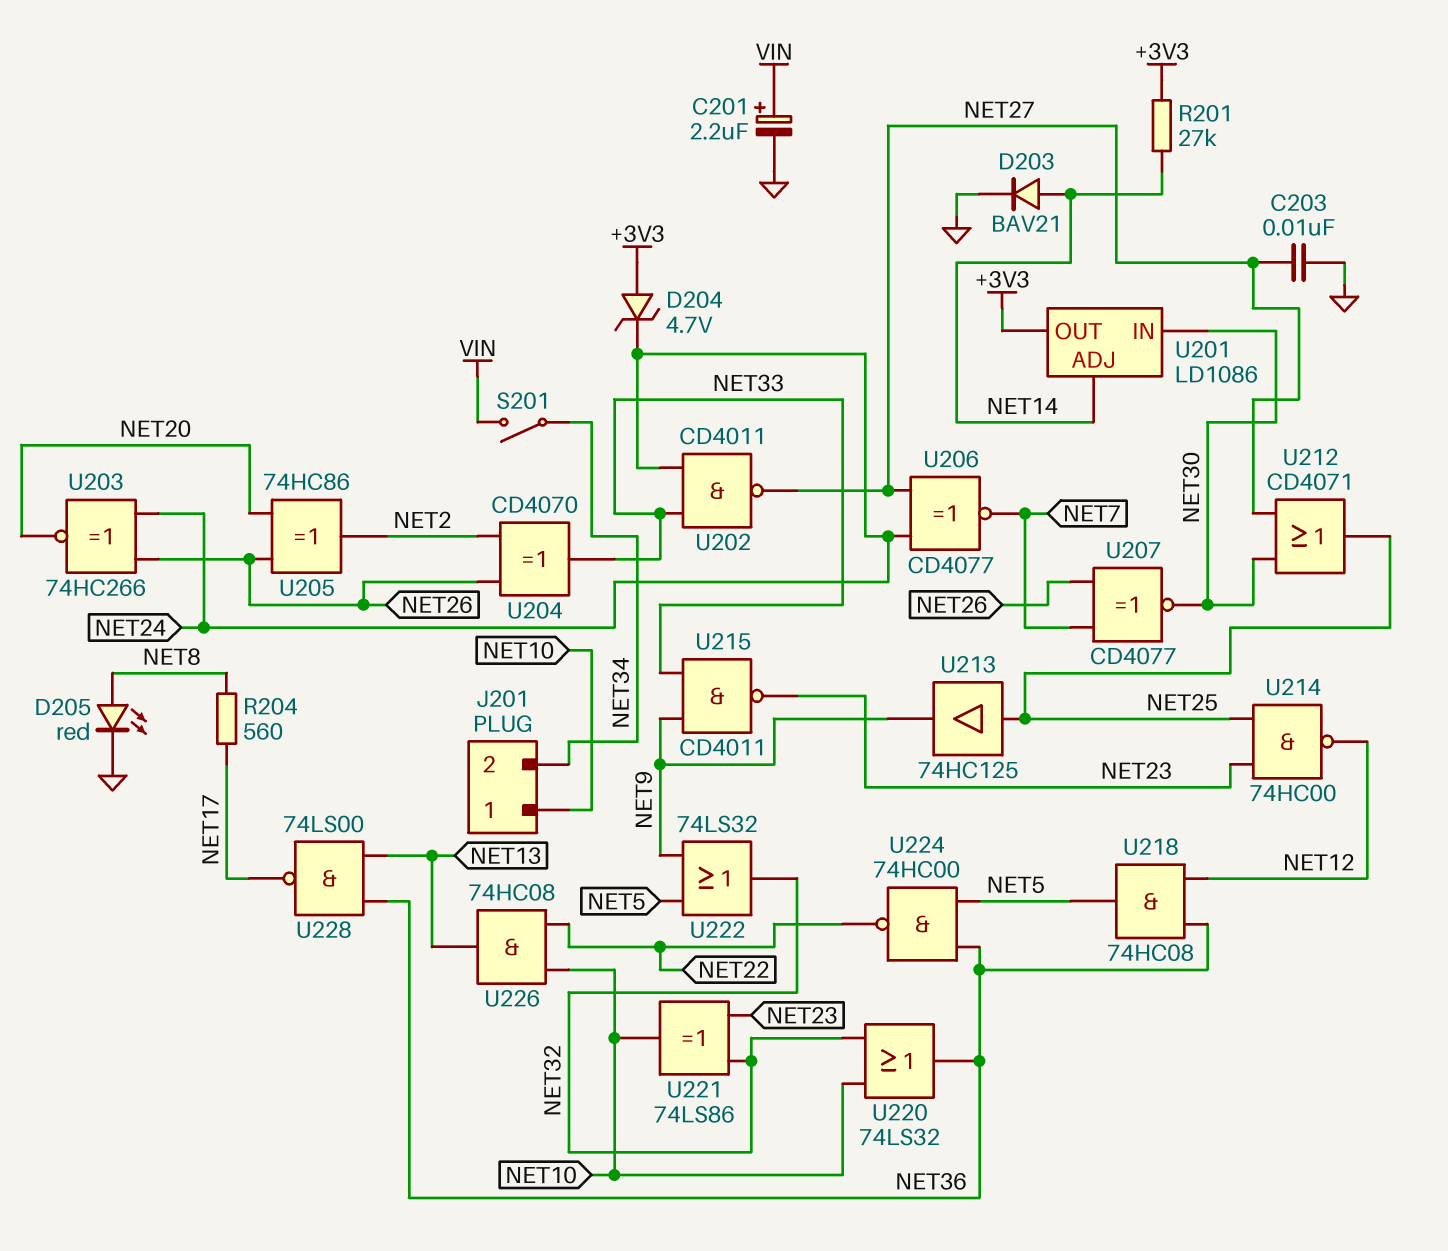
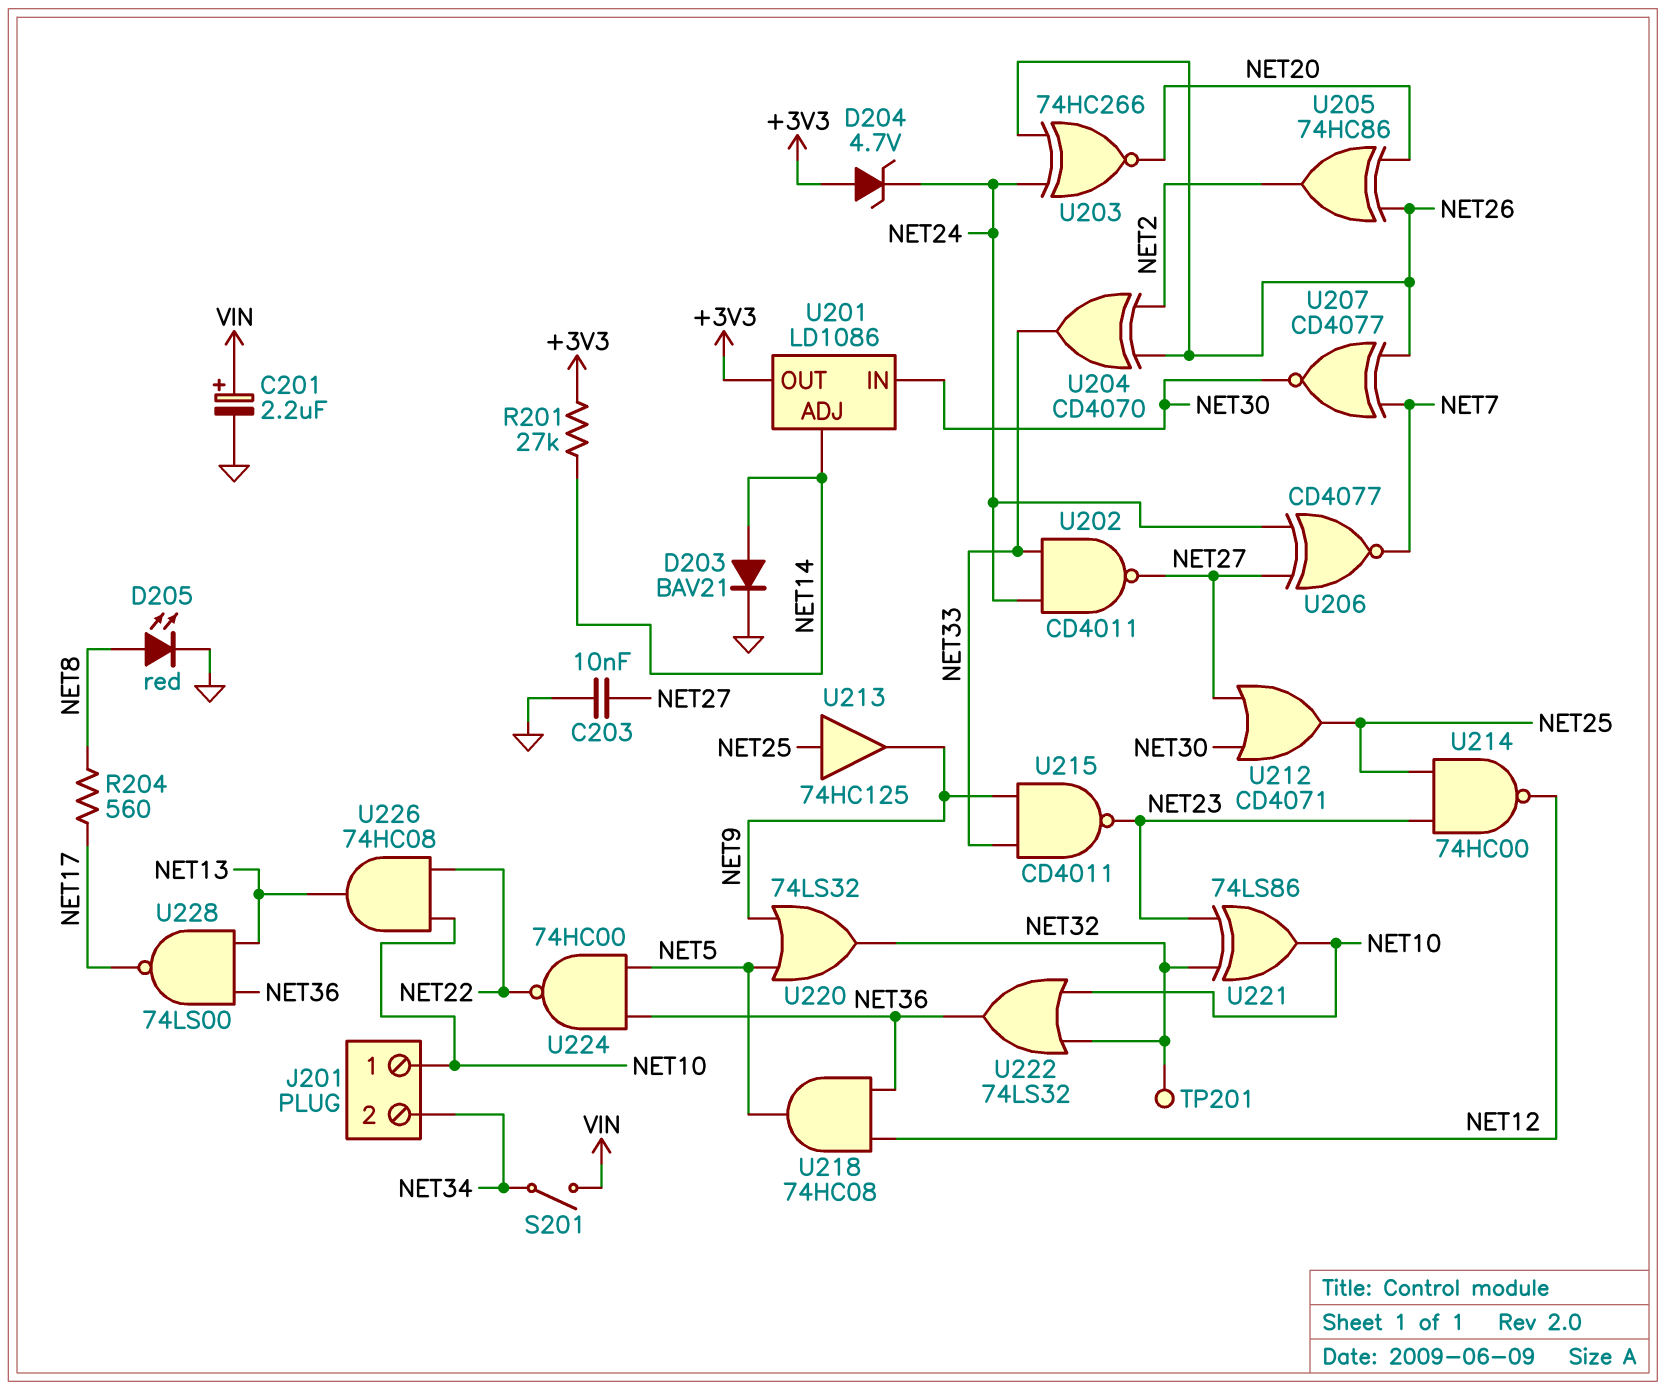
TP201: none -> test point (NET32)
U220: OR 74LS32 (in NET10, in NET32, out NET36) -> OR 74LS32 (in NET5, in NET9, out NET32)
U222: OR 74LS32 (in NET5, in NET9, out NET32) -> OR 74LS32 (in NET10, in NET32, out NET36)

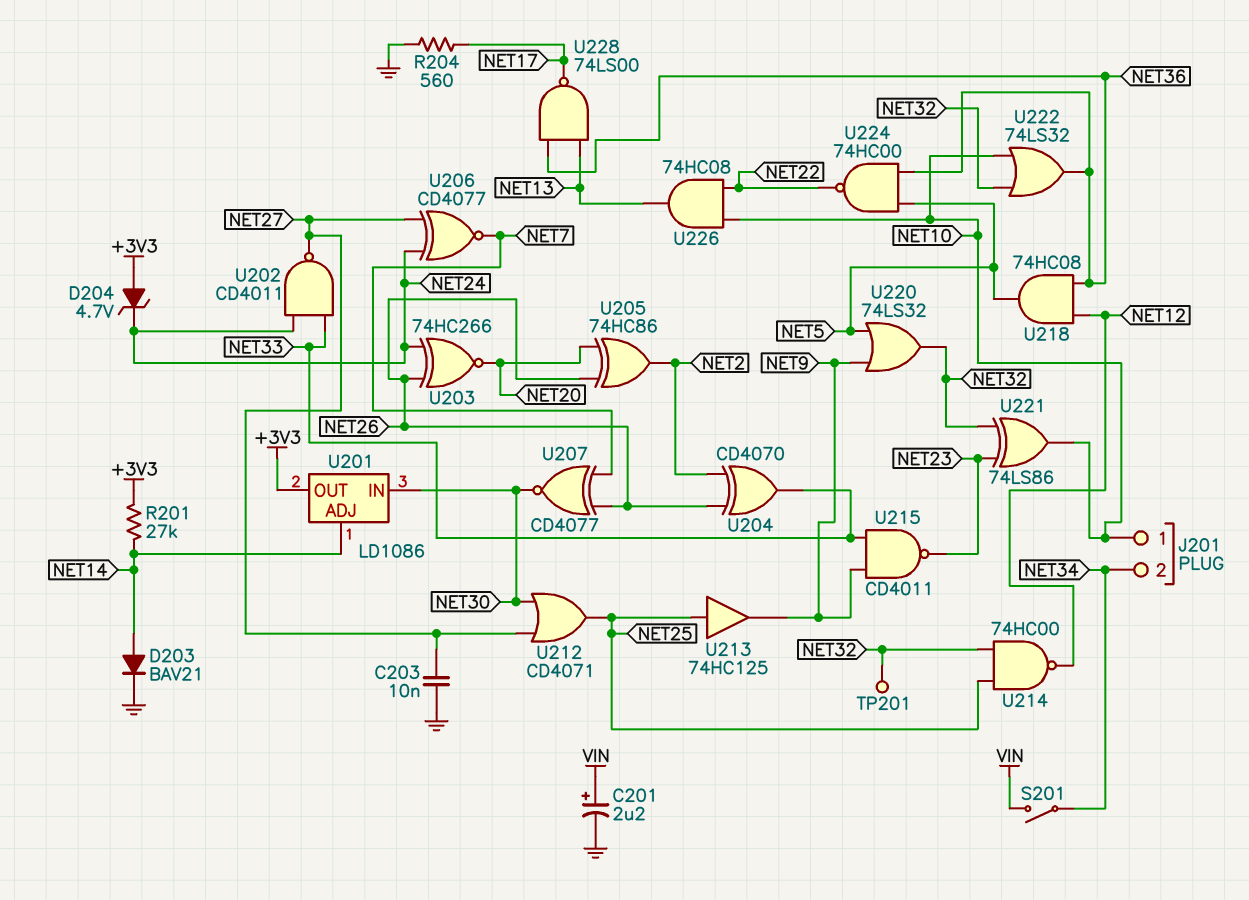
D205: LED red (A NET8, K GND) -> none
R204: 560 (NET8, NET17) -> 560 (GND, NET17)
U214: NAND 74HC00 (in NET23, in NET25, out NET12) -> NAND 74HC00 (in NET25, in NET32, out NET12)

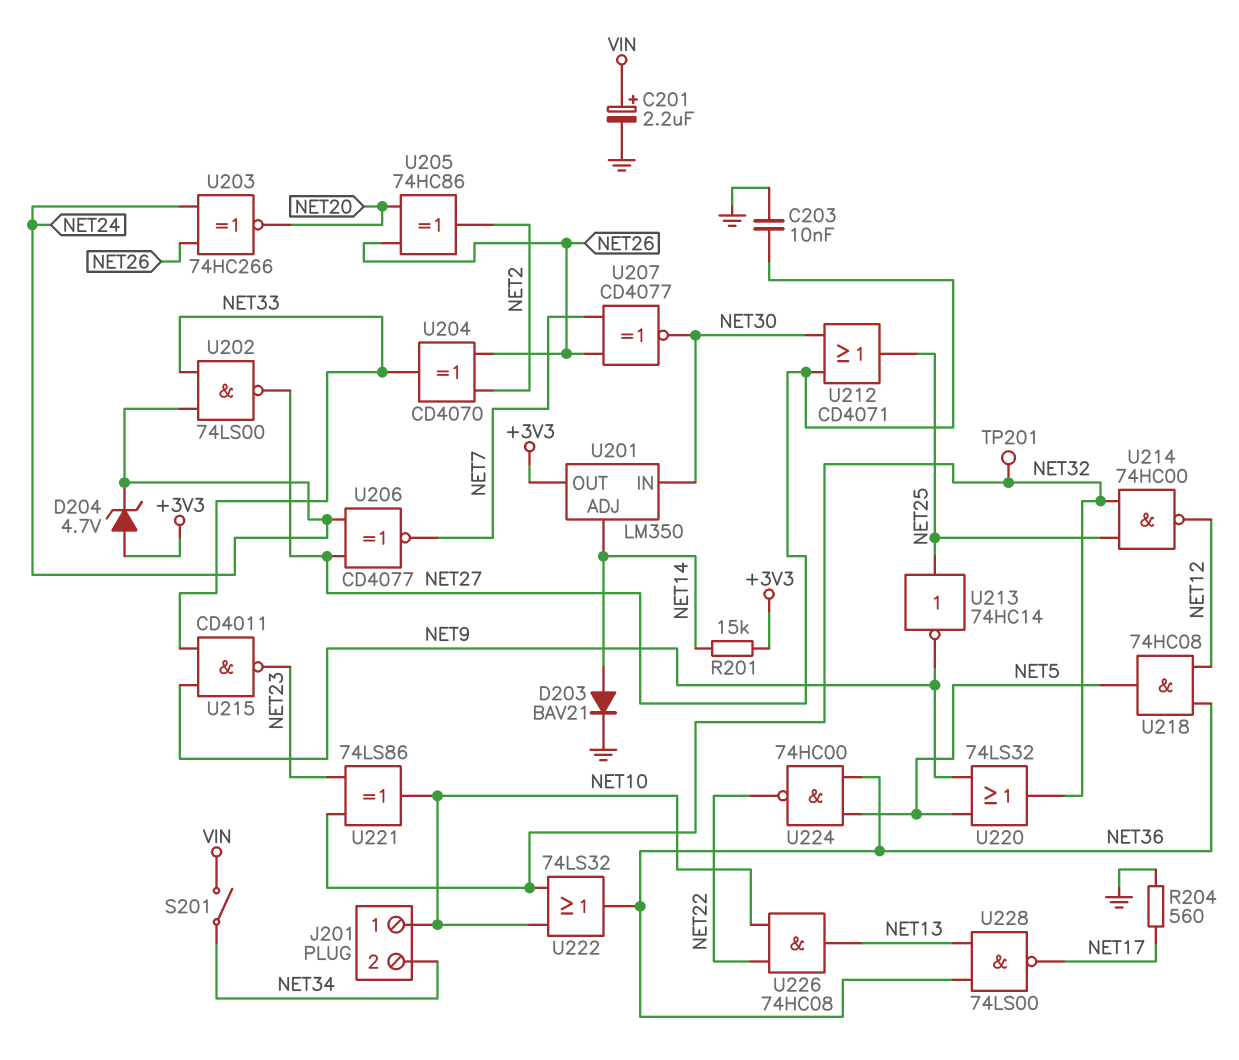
R201: 27k (+3V3, NET14) -> 15k (+3V3, NET14)
U201: LD1086 -> LM350
U202: NAND CD4011 (in NET24, in NET33, out NET27) -> NAND 74LS00 (in NET24, in NET33, out NET27)
U213: buffer 74HC125 (in NET25, out NET9) -> NOT 74HC14 (in NET25, out NET9)

